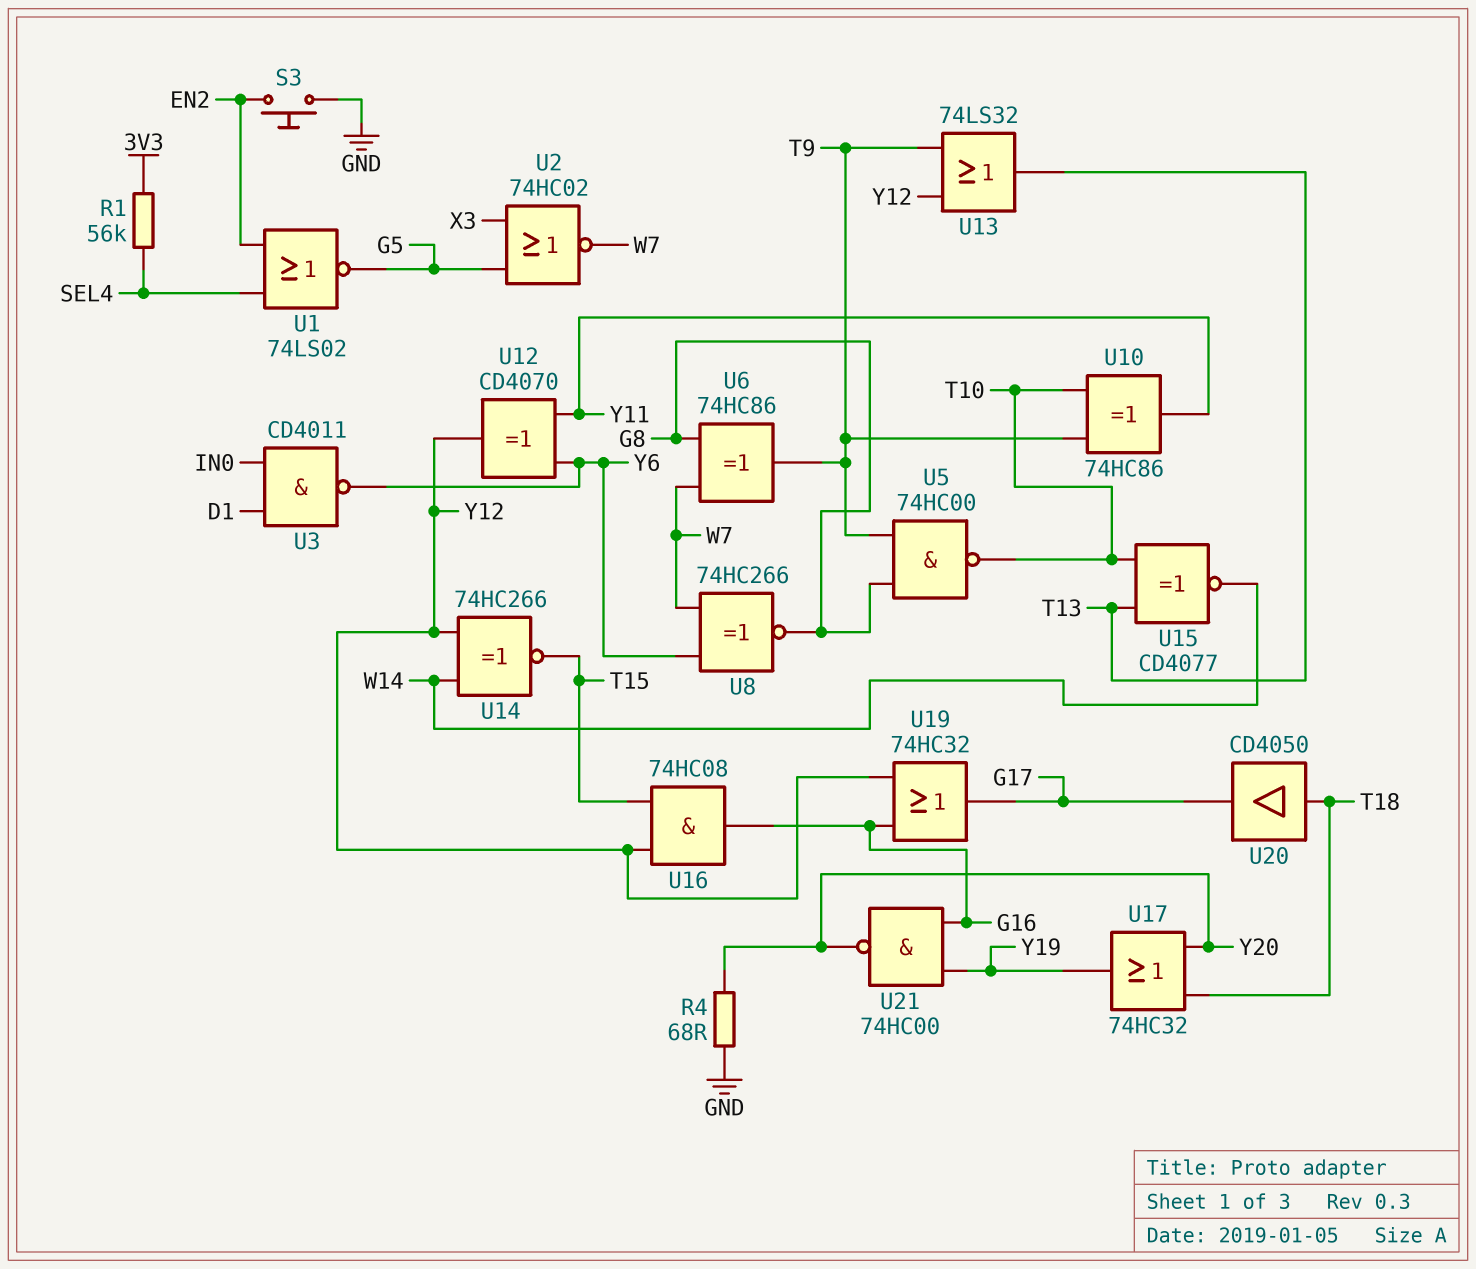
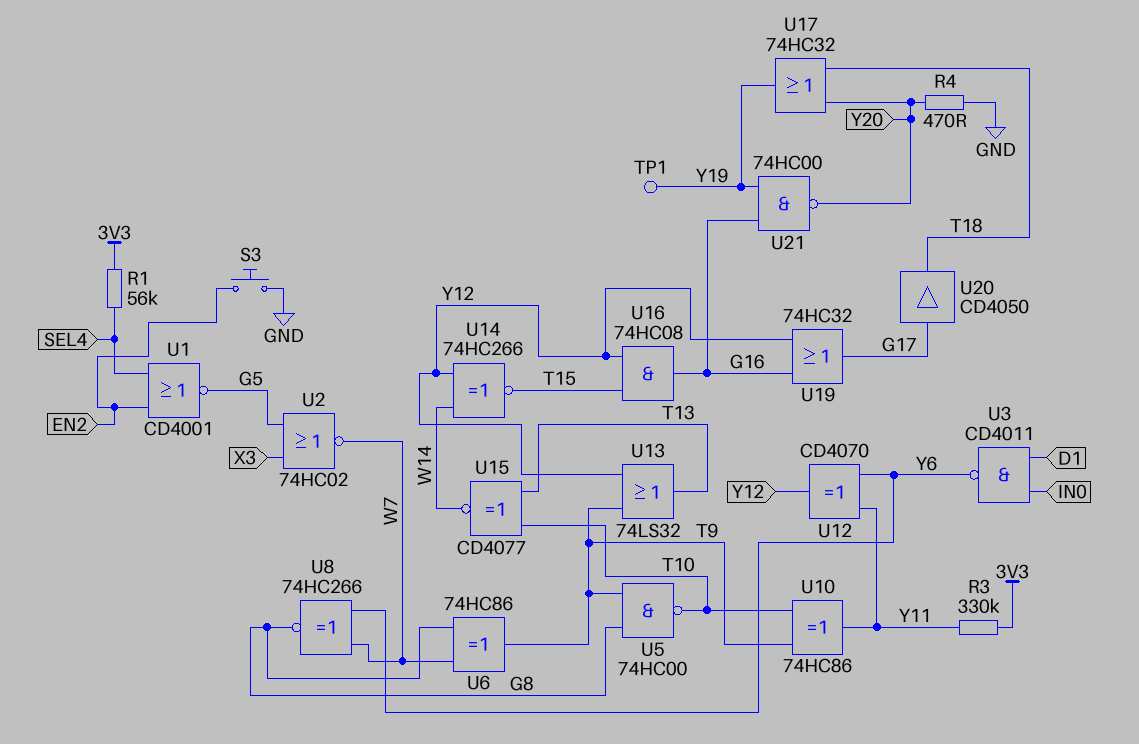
R3: none -> 330k (3V3, Y11)
R4: 68 (GND, Y20) -> 470 (GND, Y20)
TP1: none -> test point (Y19)
U1: NOR 74LS02 (in EN2, in SEL4, out G5) -> NOR CD4001 (in EN2, in SEL4, out G5)
U20: buffer CD4050 (in T18, out G17) -> buffer CD4050 (in G17, out T18)

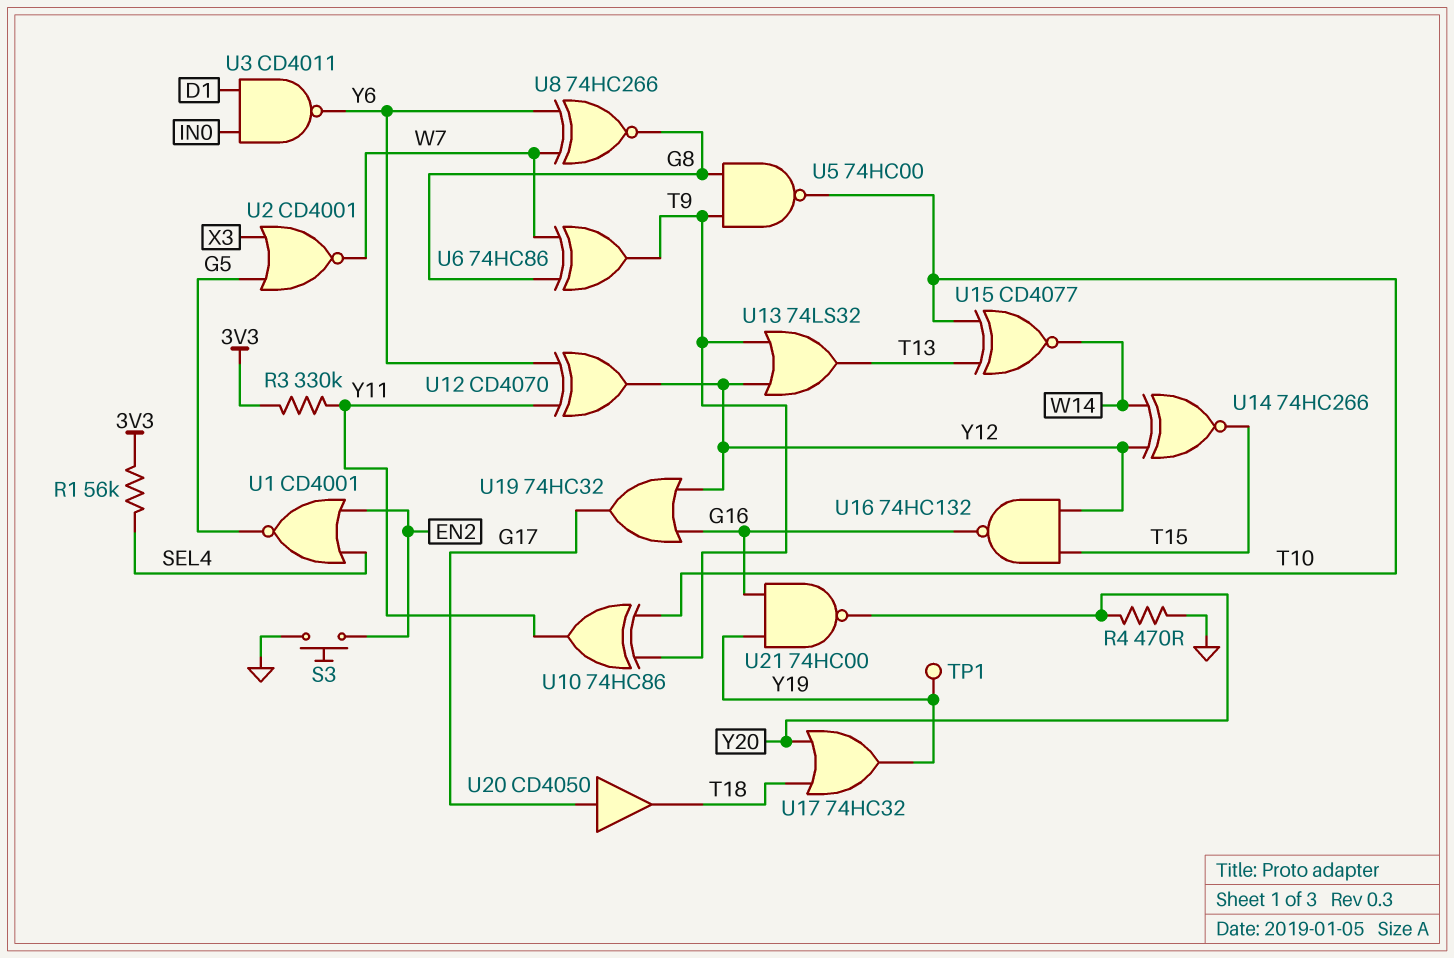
U2: NOR 74HC02 (in G5, in X3, out W7) -> NOR CD4001 (in G5, in X3, out W7)
U16: AND 74HC08 (in T15, in Y12, out G16) -> NAND 74HC132 (in T15, in Y12, out G16)

